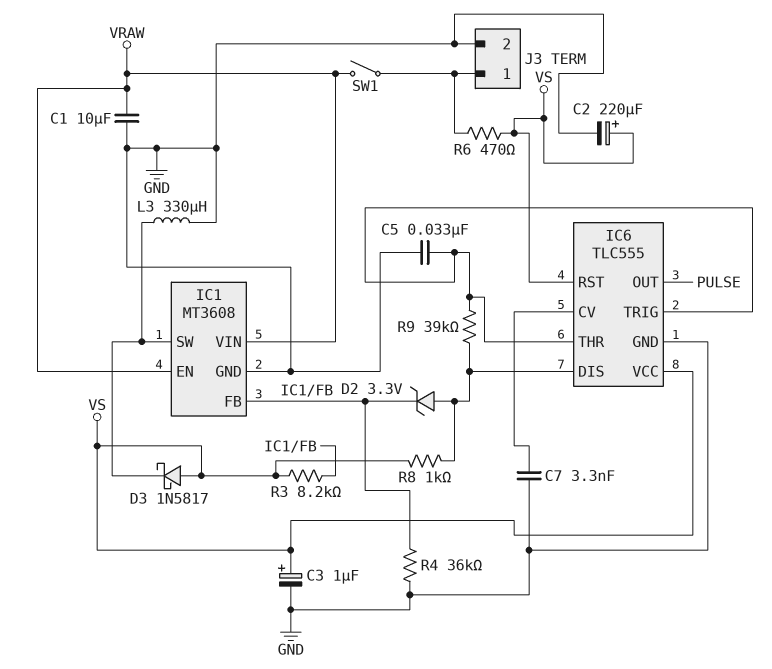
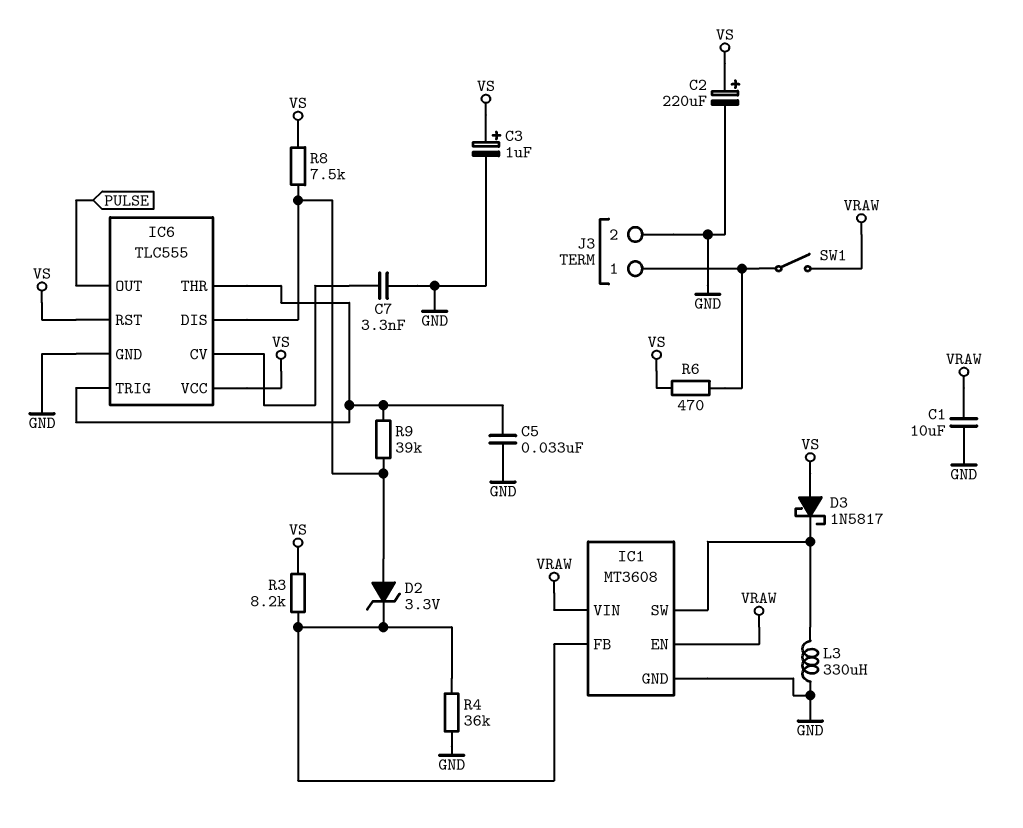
R8: 1k (IC6/DIS, VS) -> 7.5k (IC6/DIS, VS)

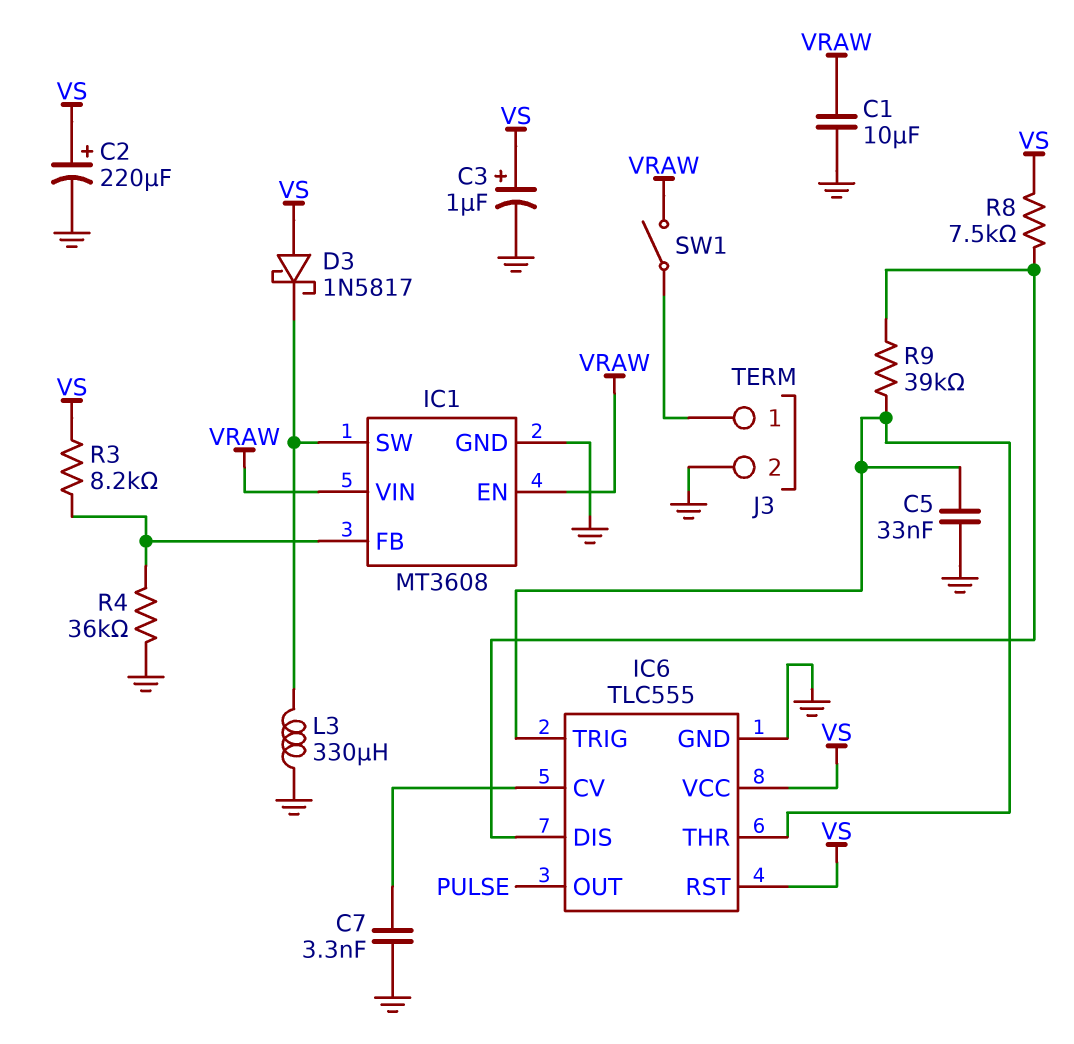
D2: zener 3.3V (A IC6/DIS, K IC1/FB) -> none
R6: 470 (J3/1, VS) -> none

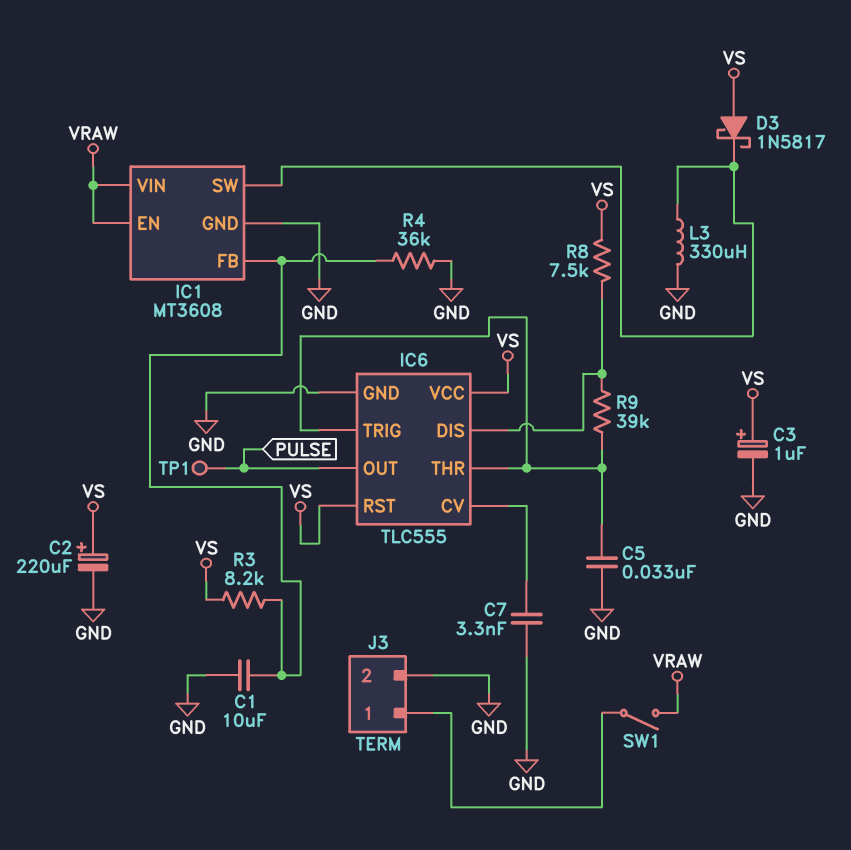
C1: 10uF (GND, VRAW) -> 10uF (GND, IC1/FB)
TP1: none -> test point (PULSE)

